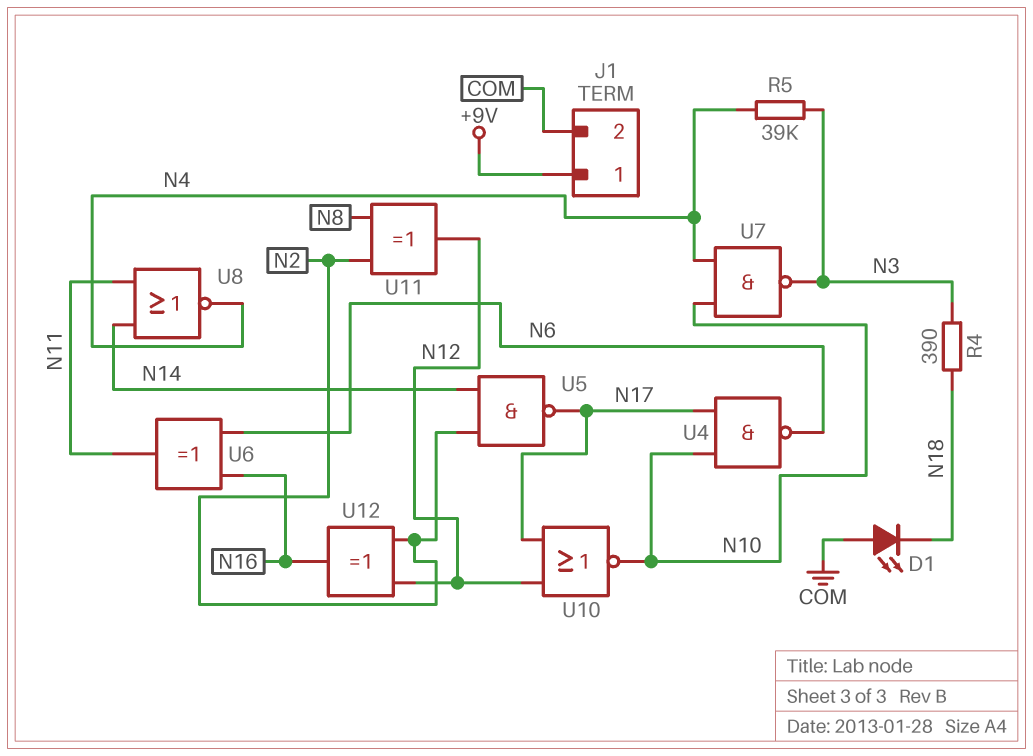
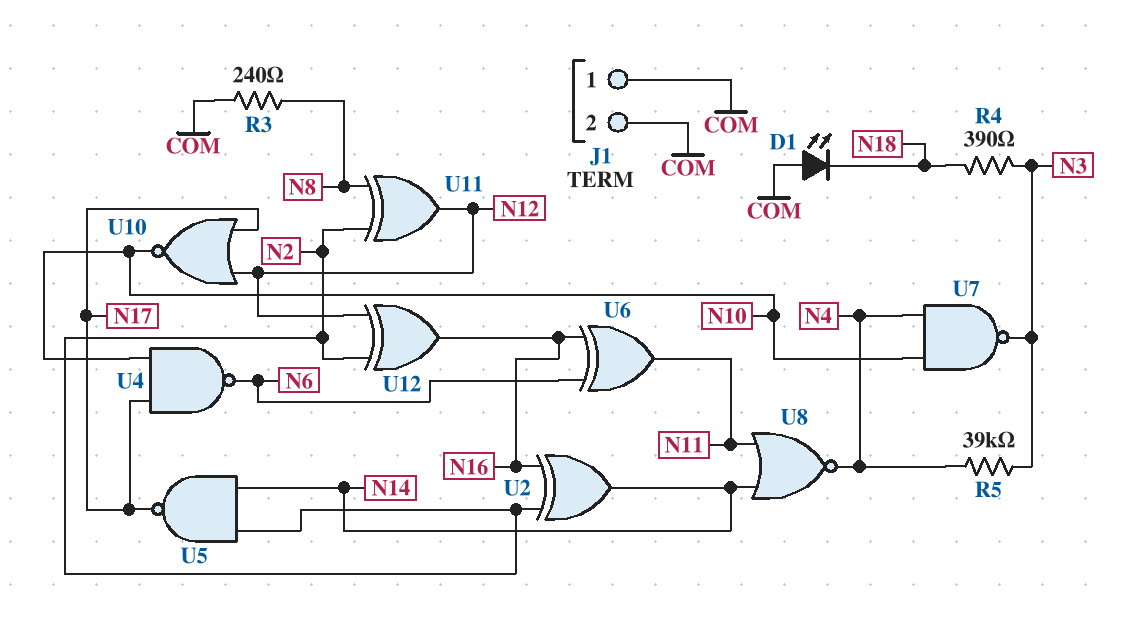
J1 pin 1: +9V -> COM
R3: none -> 240 (COM, N8)
U2: none -> XOR (in N2, in N16, out N14)

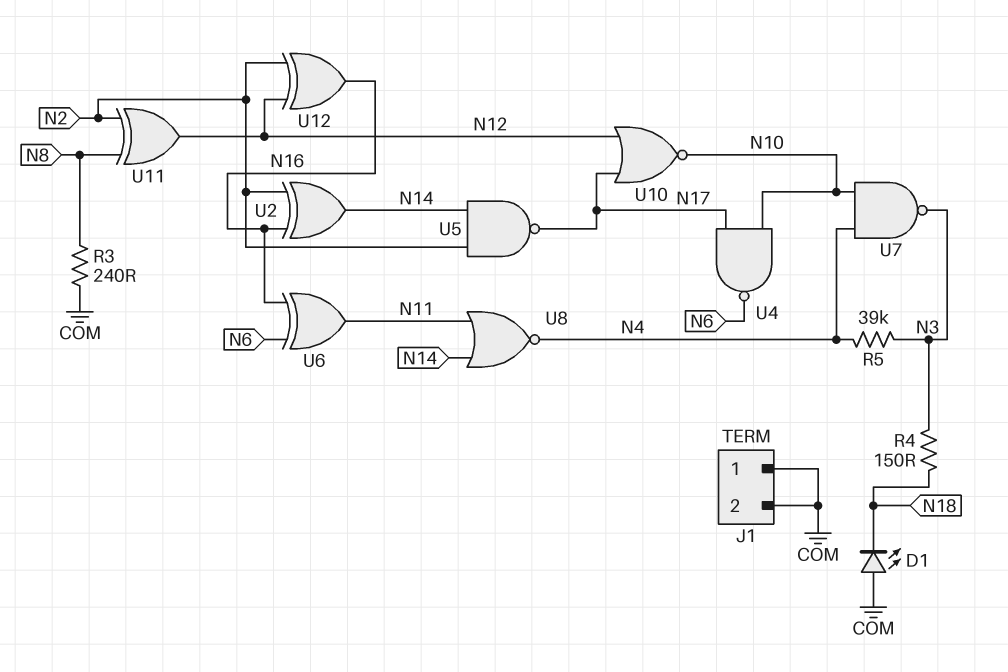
R4: 390 (N3, N18) -> 150 (N3, N18)

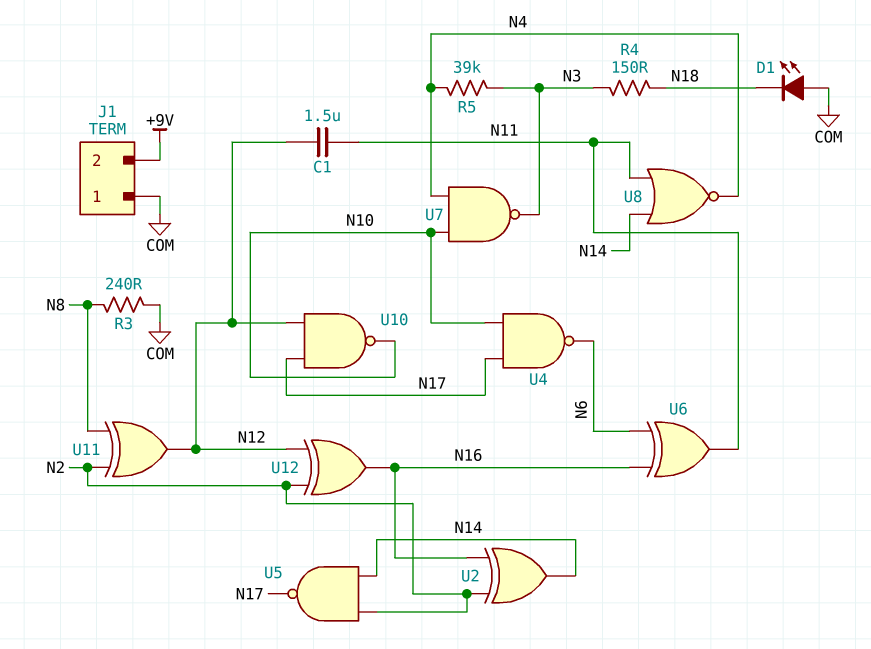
C1: none -> 1.5uF (N11, N12)
J1 pin 2: COM -> +9V
U10: NOR (in N12, in N17, out N10) -> NAND (in N12, in N17, out N10)

